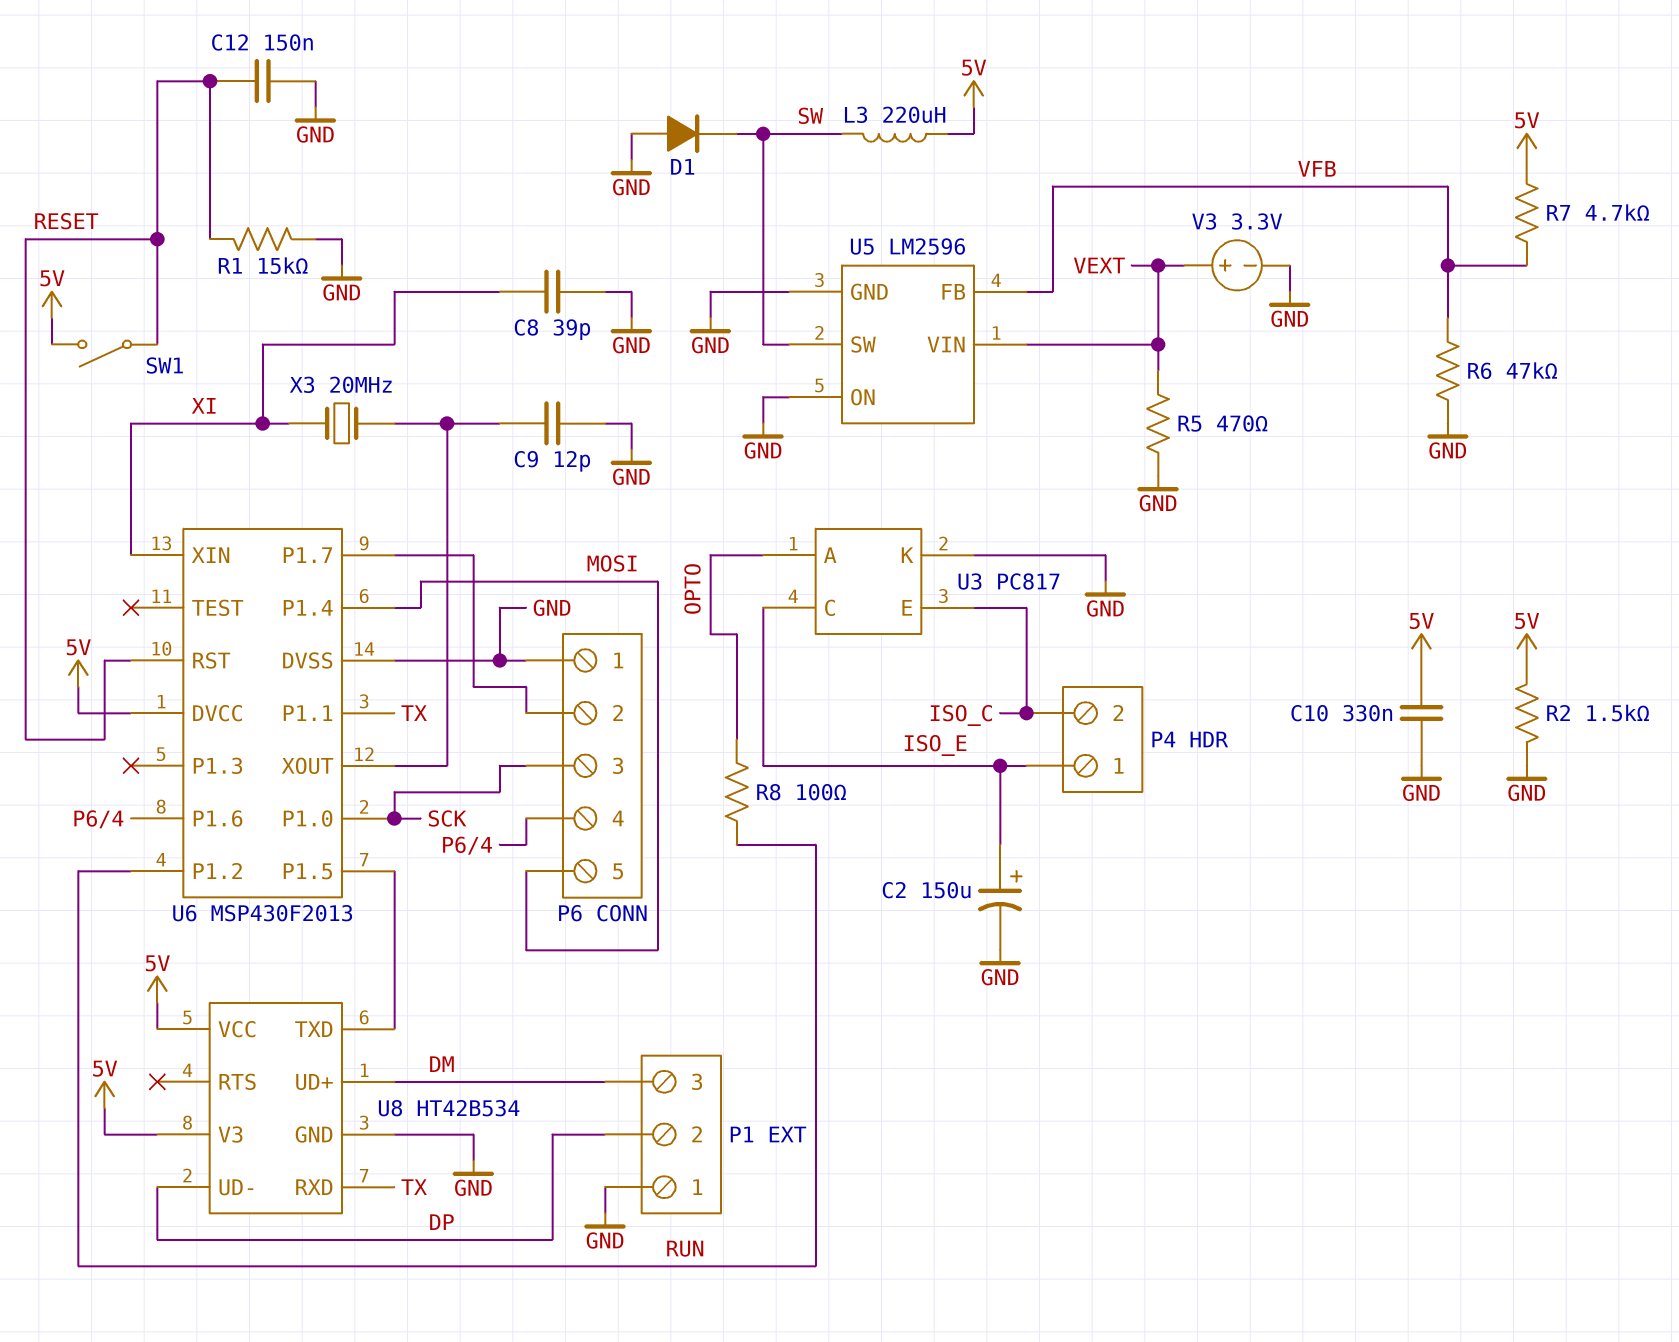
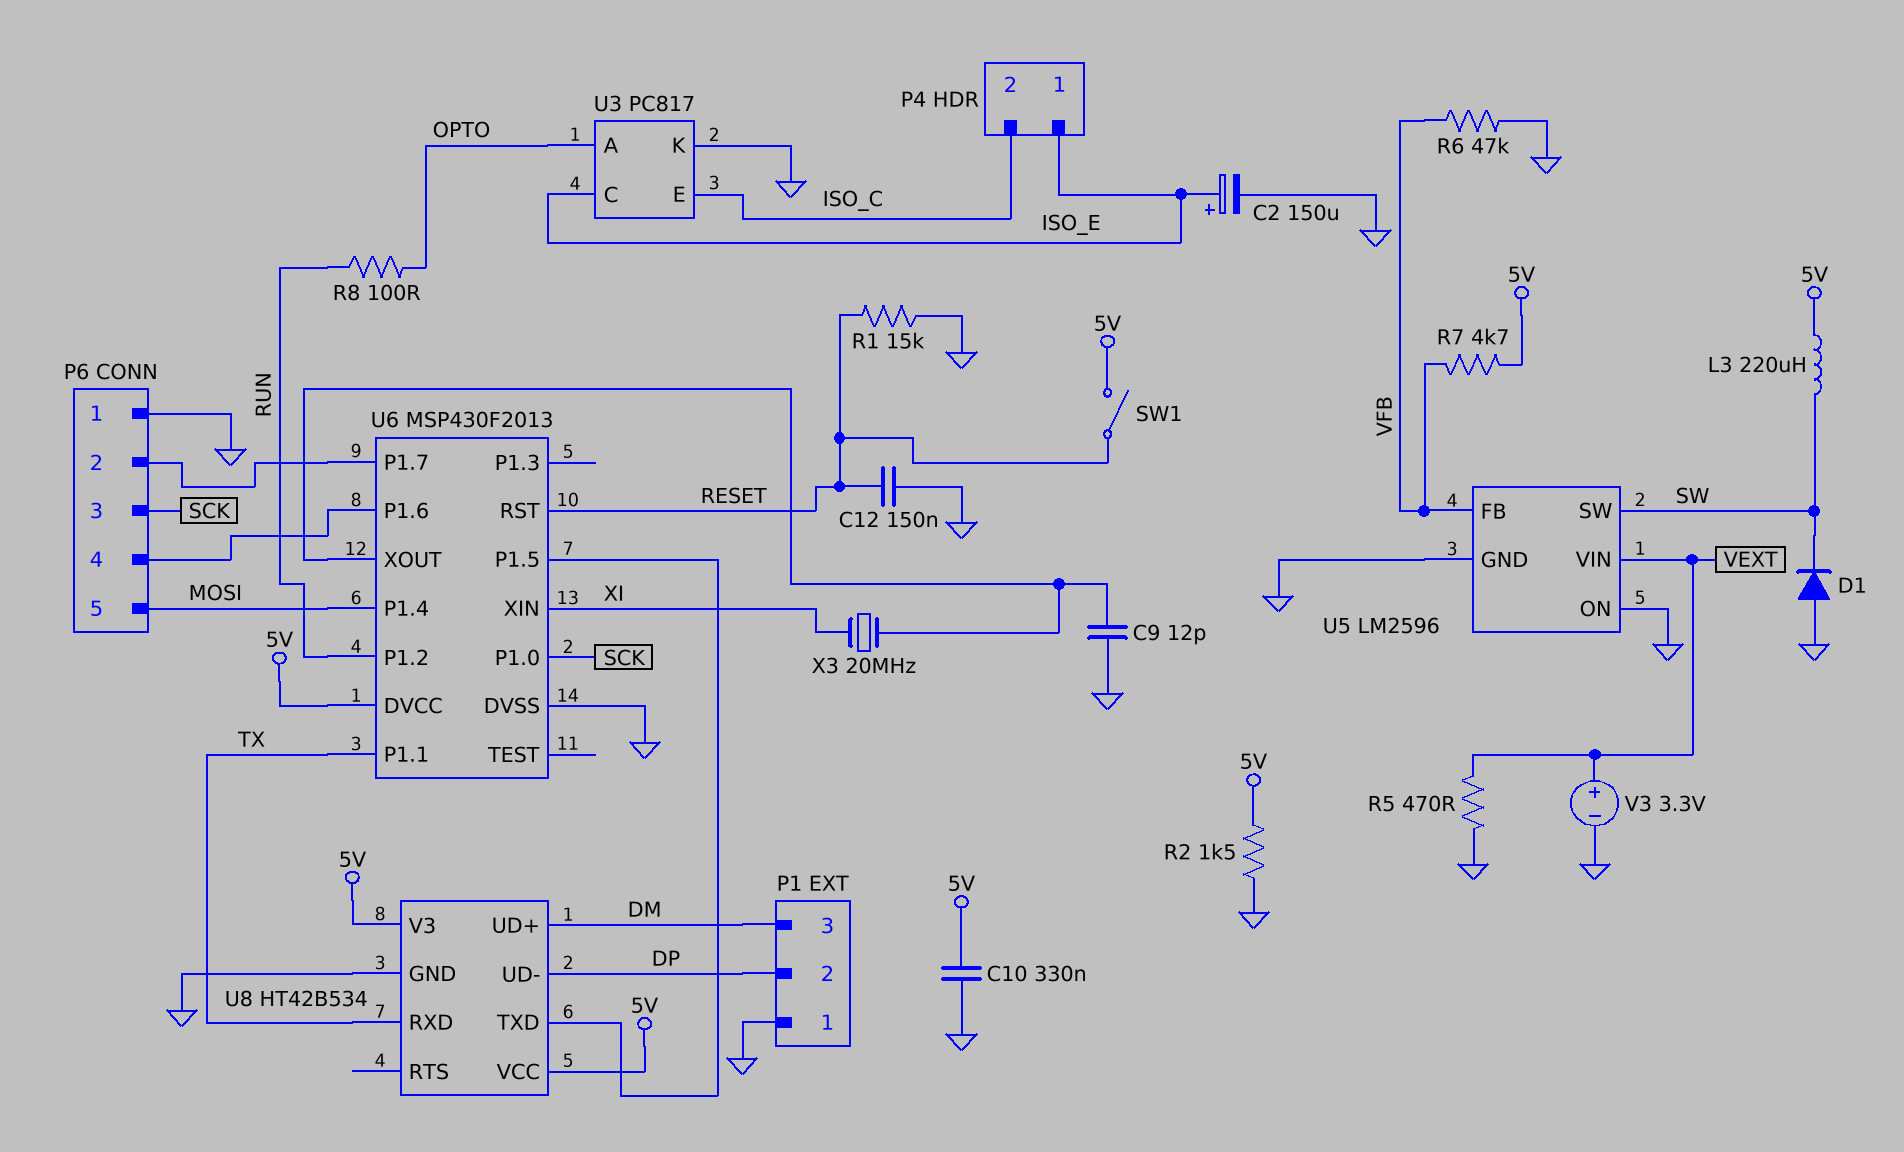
C8: 39pF (GND, XI) -> none

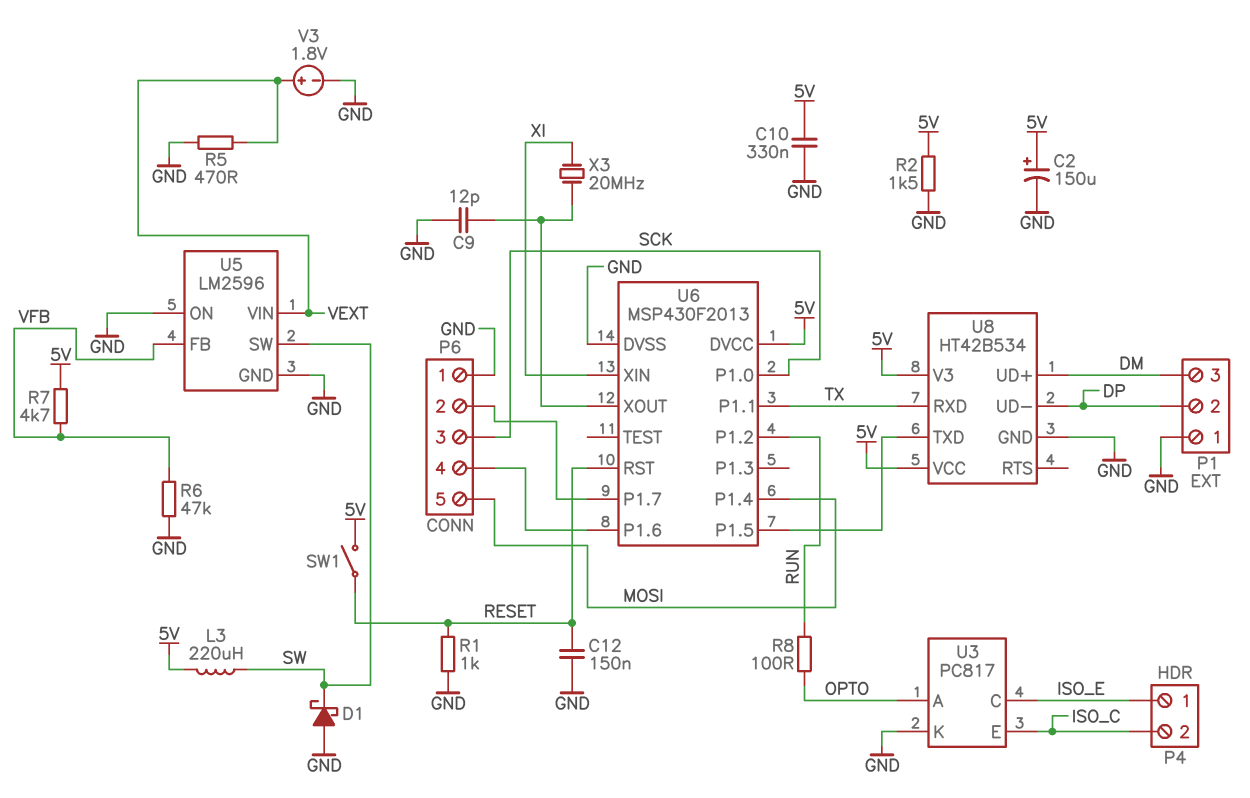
C2: 150uF (plus ISO_E, minus GND) -> 150uF (plus 5V, minus GND)
D1: diode (A GND, K SW) -> schottky (A GND, K SW)
R1: 15k (GND, RESET) -> 1k (GND, RESET)
V3: 3.3V (plus VEXT, minus GND) -> 1.8V (plus VEXT, minus GND)

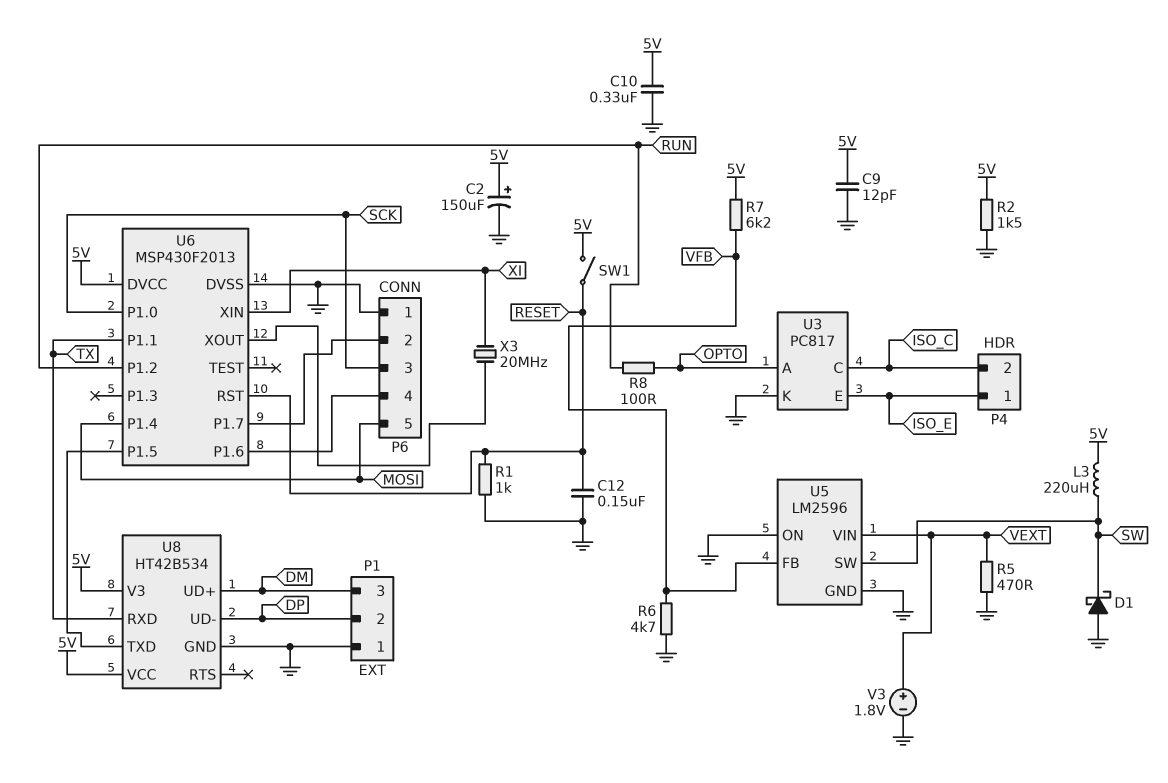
C9: 12pF (GND, U6/XOUT) -> 12pF (5V, GND)
R6: 47k (GND, VFB) -> 4.7k (GND, VFB)
R7: 4.7k (5V, VFB) -> 6.2k (5V, VFB)
U3 pin C: ISO_E -> ISO_C
U3 pin E: ISO_C -> ISO_E

